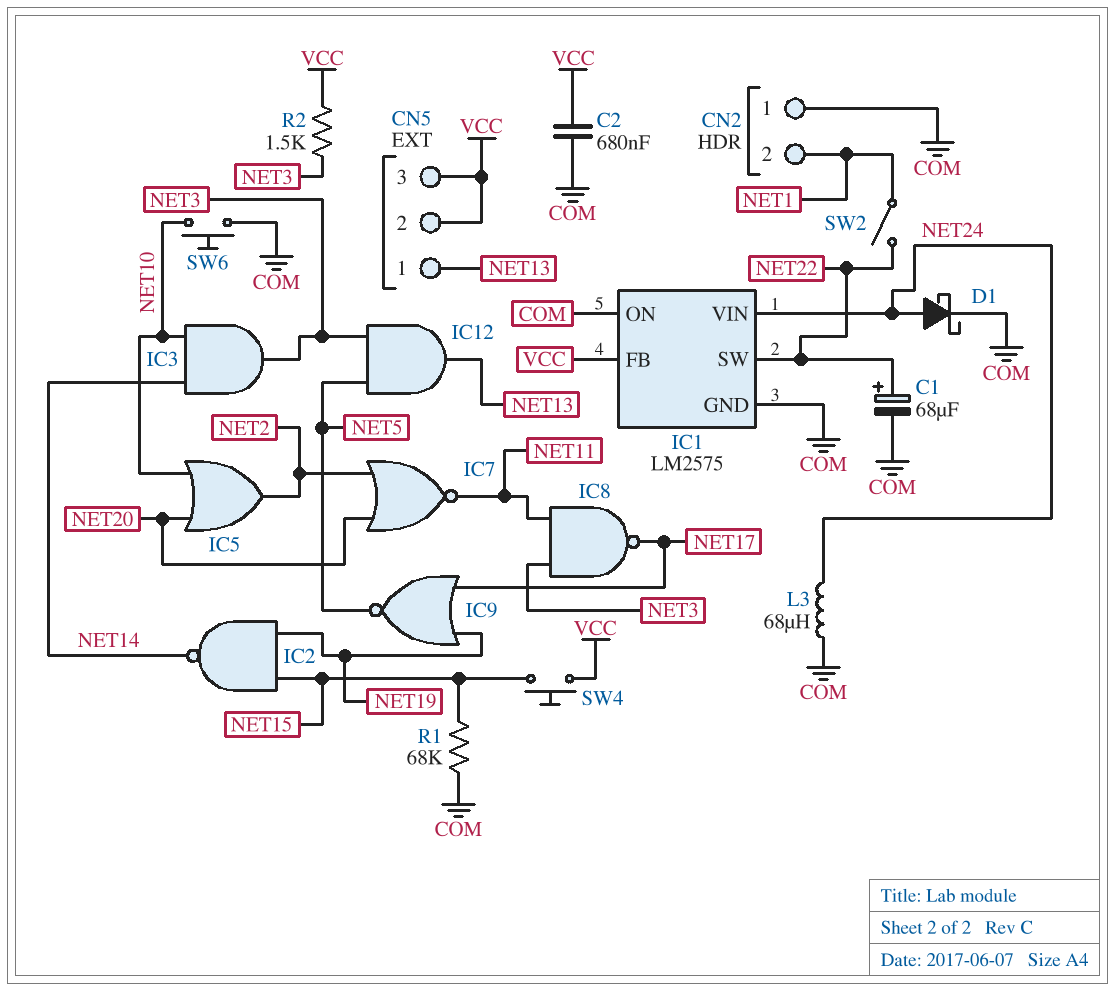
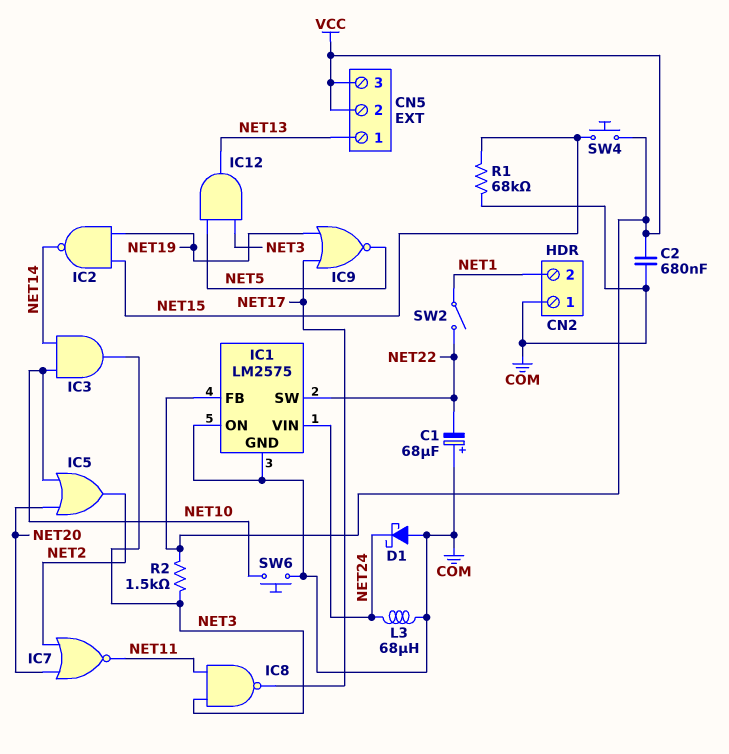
C1: 68uF (plus NET22, minus COM) -> 68uF (plus COM, minus NET22)
D1: schottky (A NET24, K COM) -> schottky (A COM, K NET24)

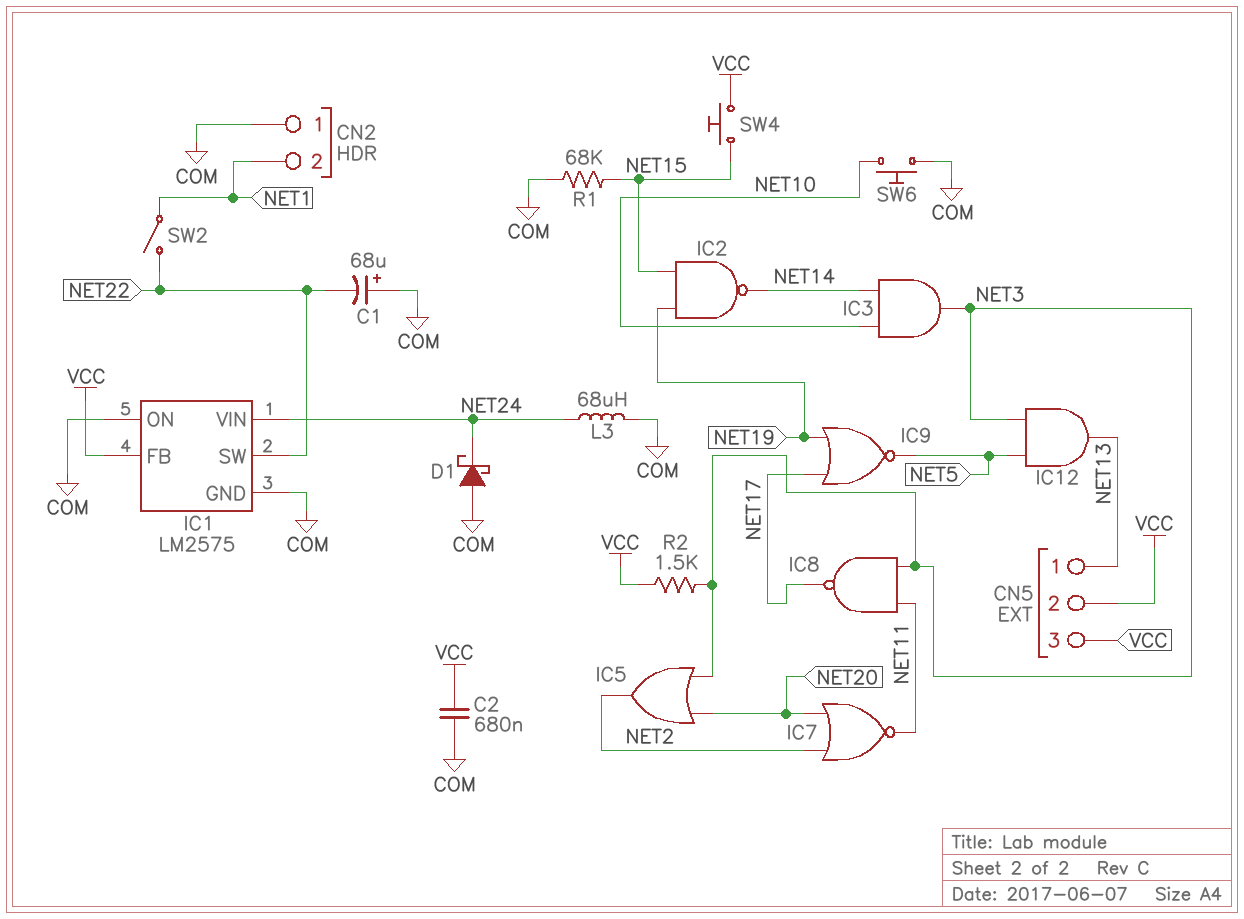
IC5: OR (in NET10, in NET20, out NET2) -> OR (in NET3, in NET20, out NET2)

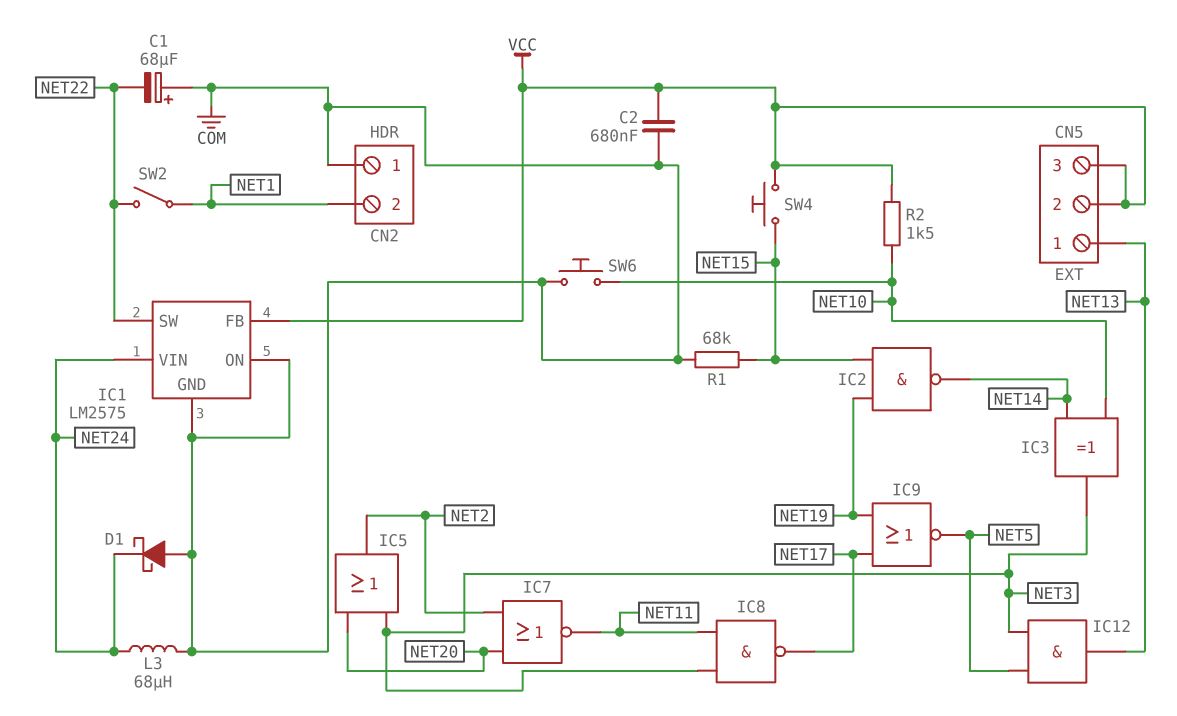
IC3: AND (in NET10, in NET14, out NET3) -> XOR (in NET10, in NET14, out NET3)
R2: 1.5k (NET3, VCC) -> 1.5k (NET10, VCC)

